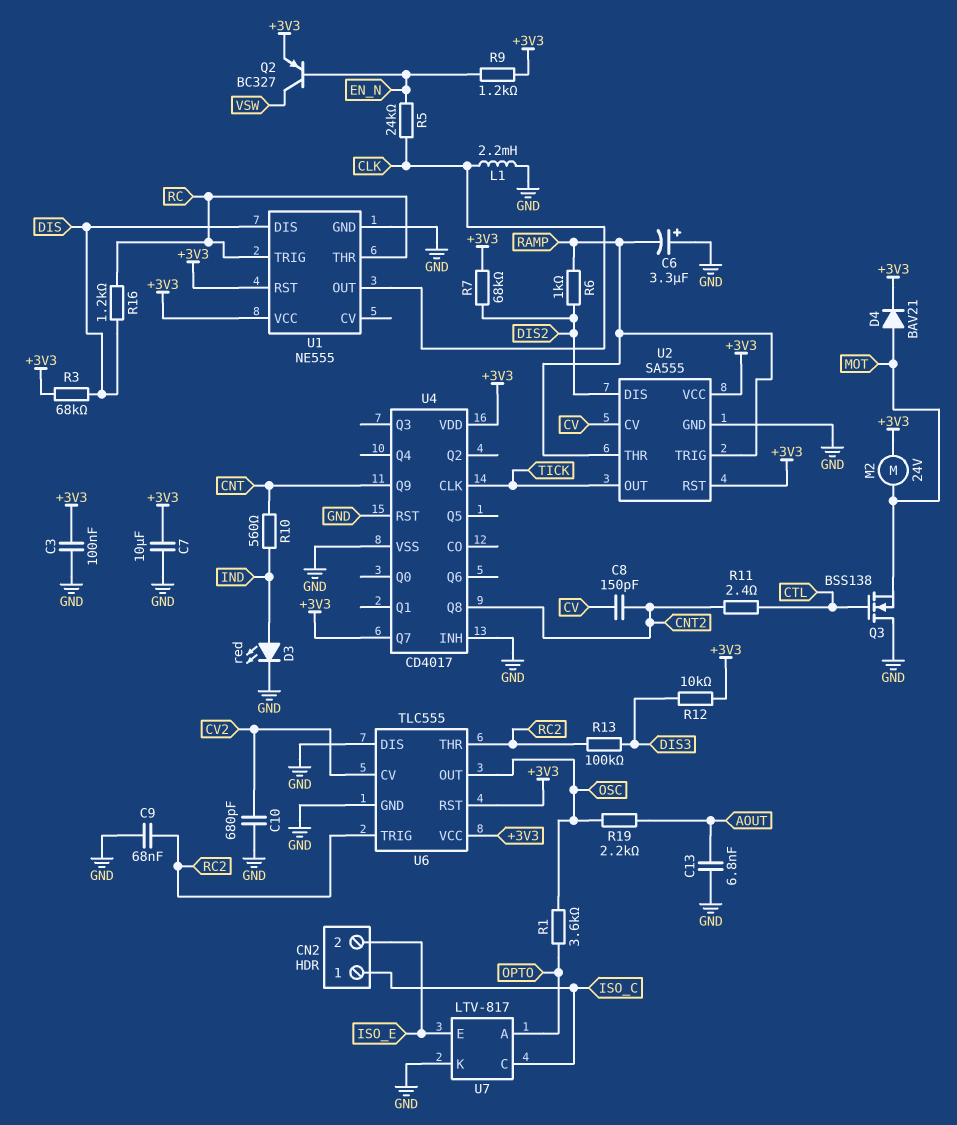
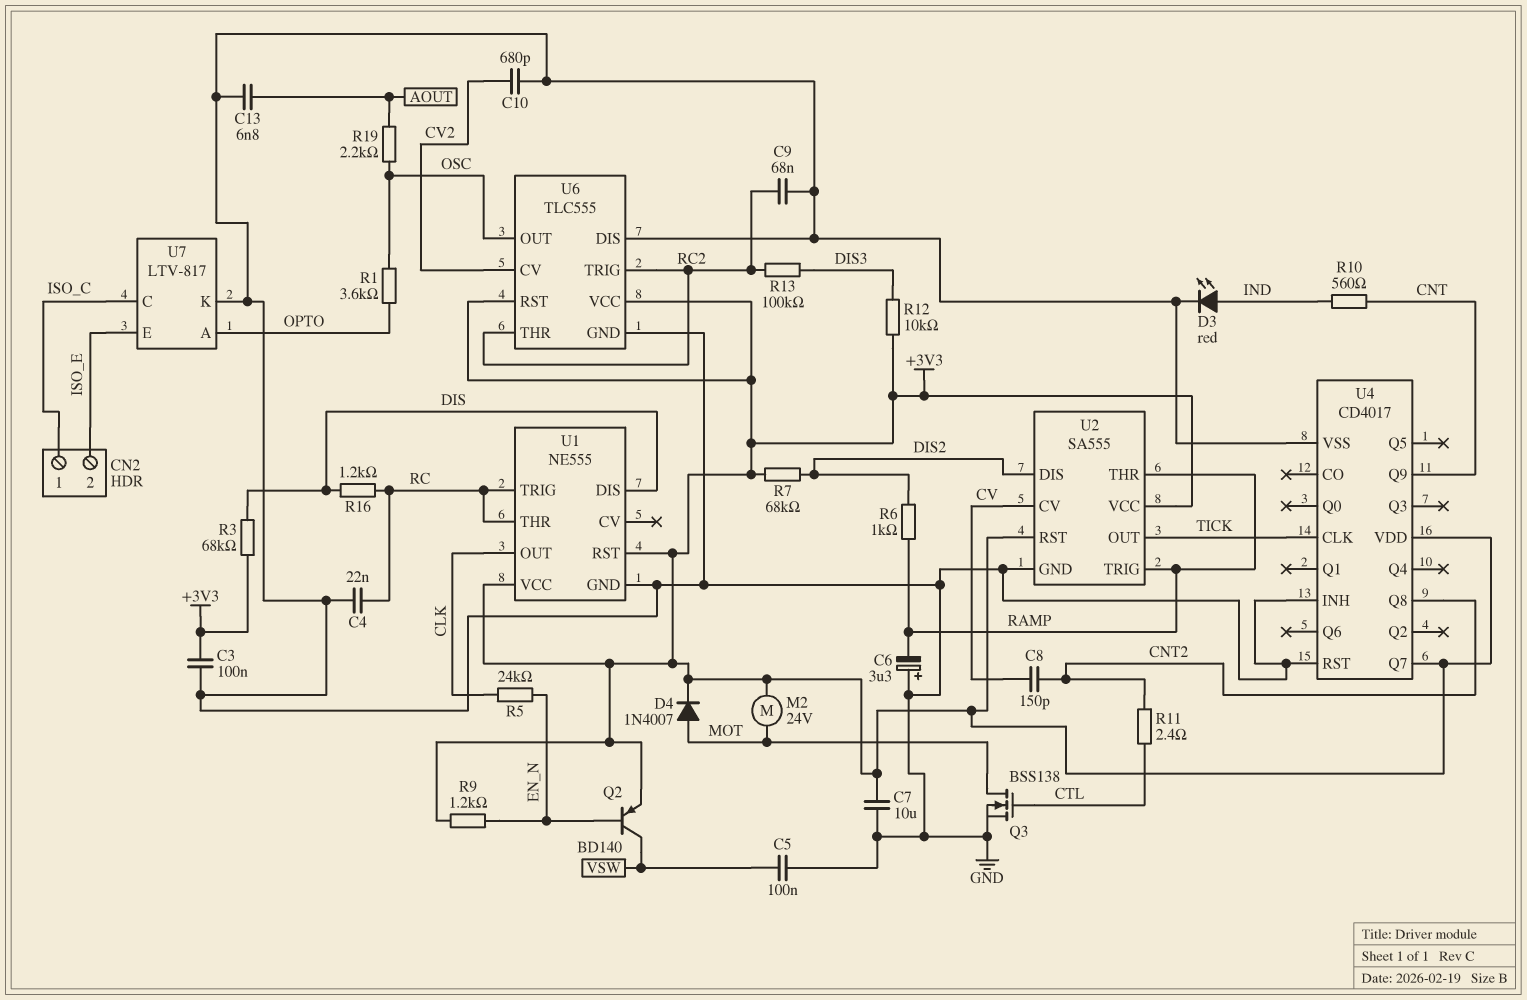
C4: none -> 22nF (GND, RC)
C5: none -> 100nF (GND, VSW)
D4: diode BAV21 (A MOT, K +3V3) -> diode 1N4007 (A MOT, K +3V3)
L1: 2.2mH (CLK, GND) -> none
Q2: PNP BC327 (B EN_N, C VSW, E +3V3) -> PNP BD140 (B EN_N, C VSW, E +3V3)
Q3: NMOS BSS138 (G CTL, D GND, S MOT) -> NMOS BSS138 (G CTL, D MOT, S GND)

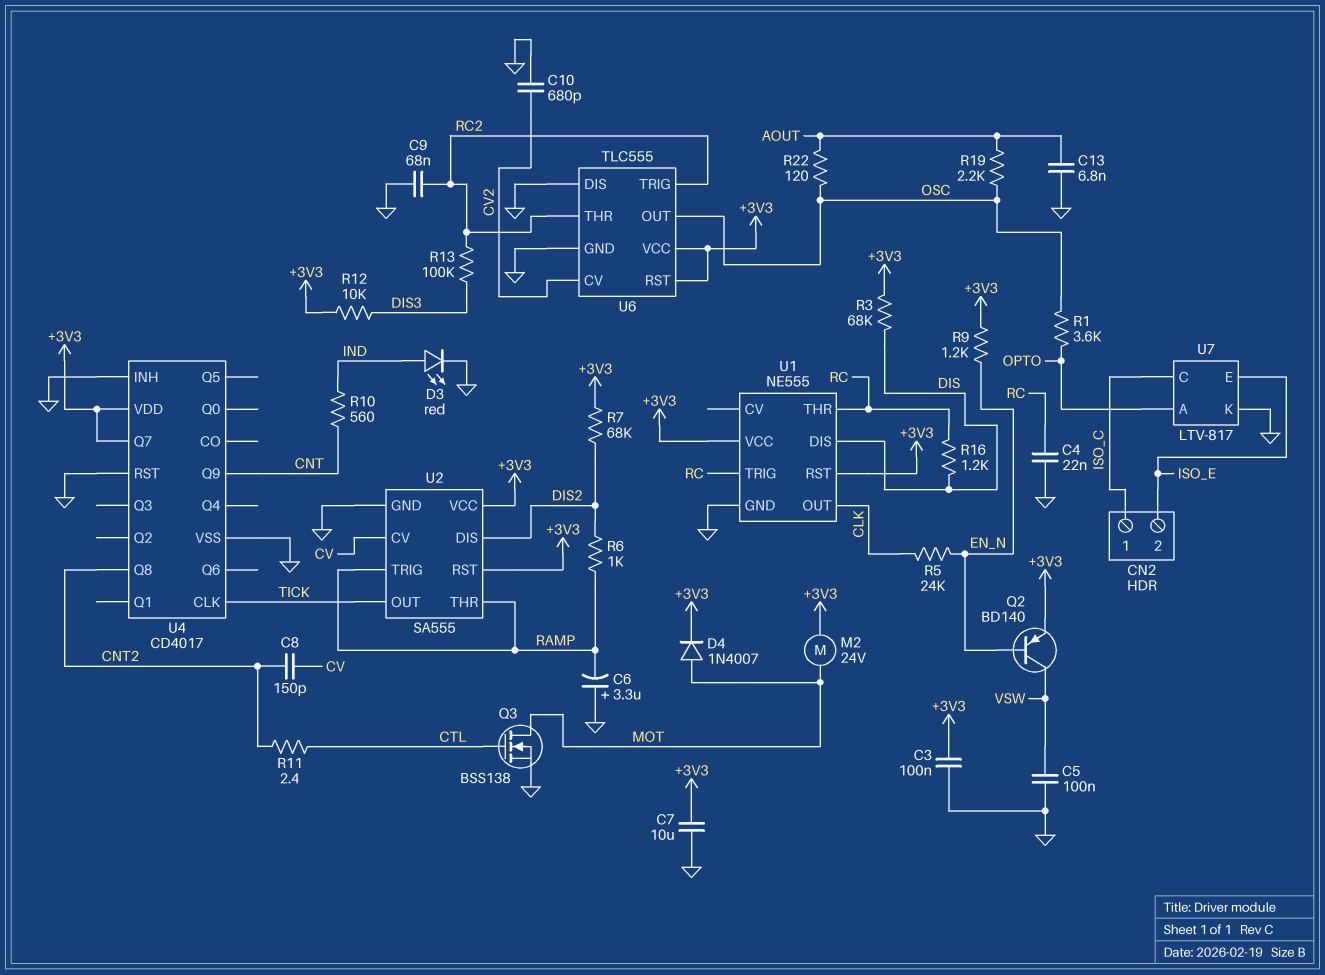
R22: none -> 120 (AOUT, OSC)

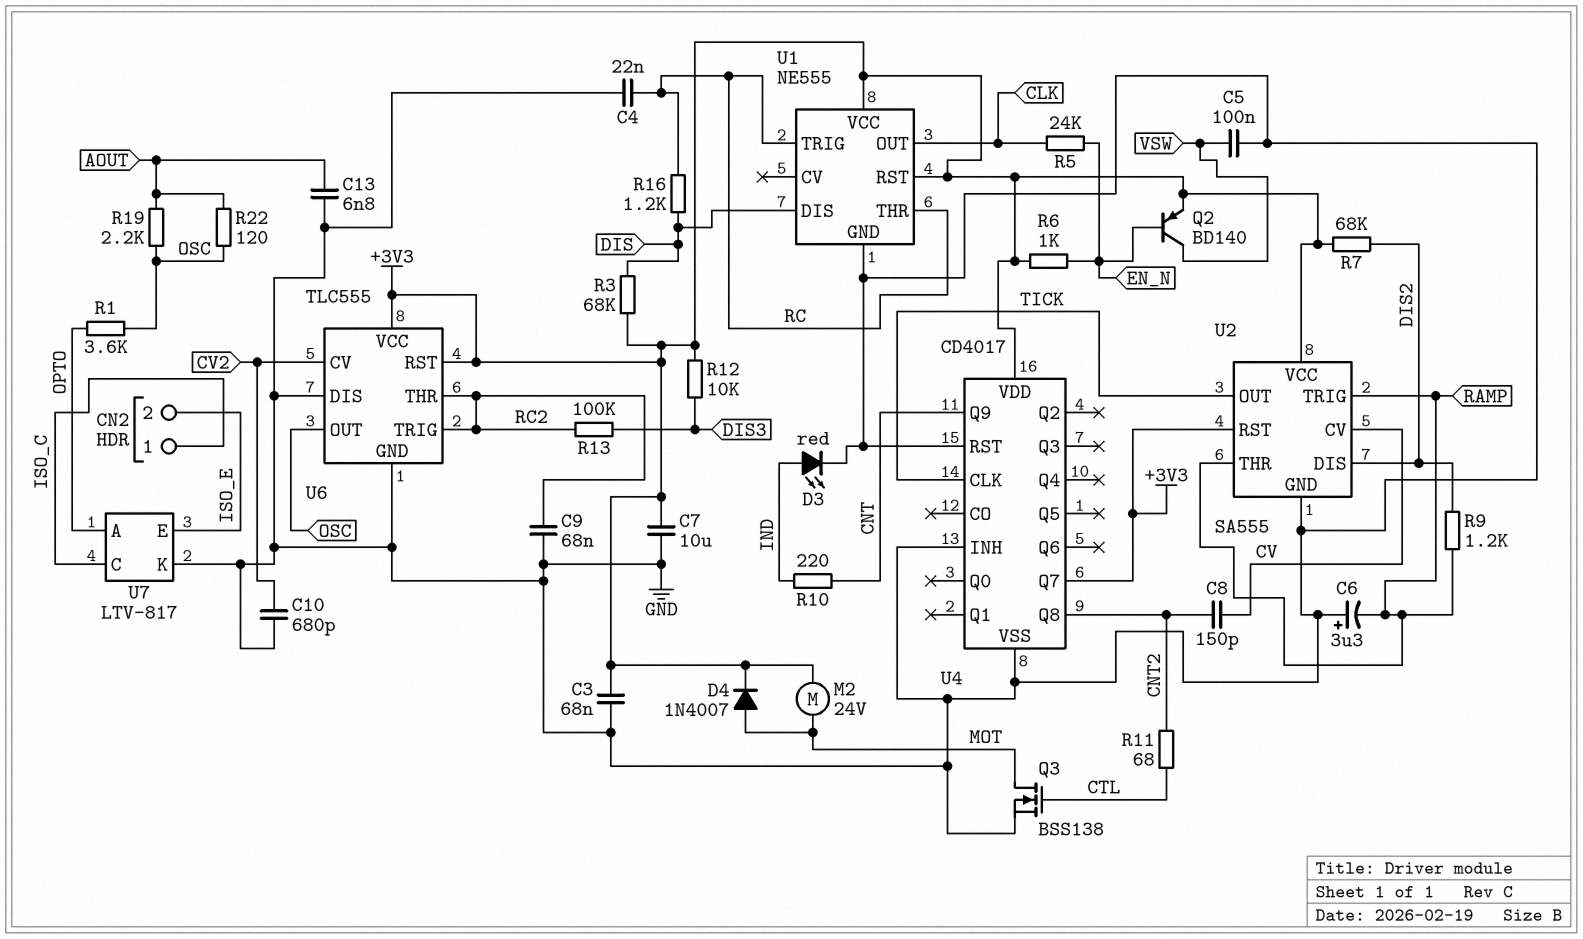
C3: 100nF (+3V3, GND) -> 68nF (+3V3, GND)
R6: 1k (DIS2, RAMP) -> 1k (+3V3, EN_N)
R9: 1.2k (+3V3, EN_N) -> 1.2k (DIS2, RAMP)
R10: 560 (CNT, IND) -> 220 (CNT, IND)
R11: 2.4 (CNT2, CTL) -> 68 (CNT2, CTL)

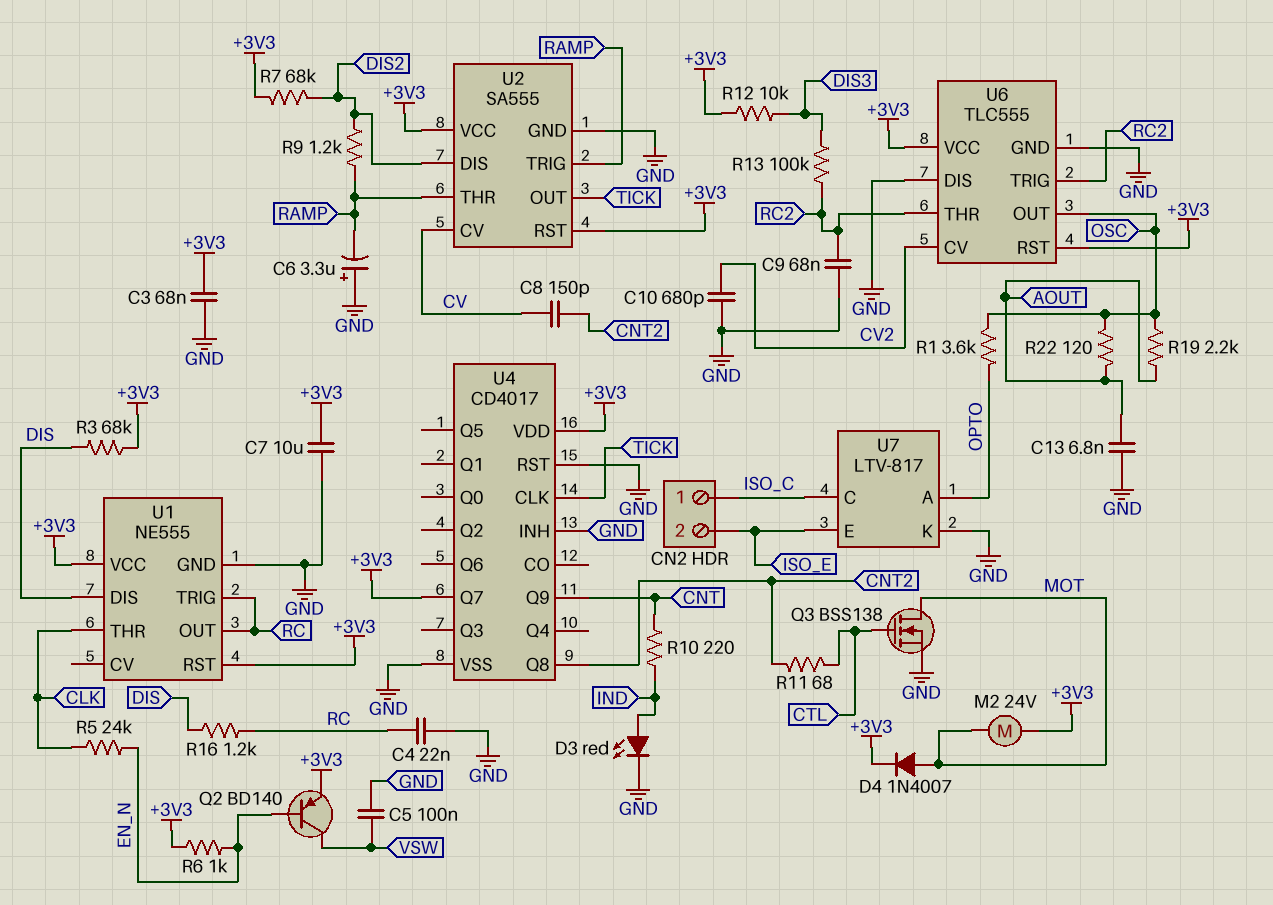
U1 pin OUT: CLK -> RC
U1 pin THR: RC -> CLK

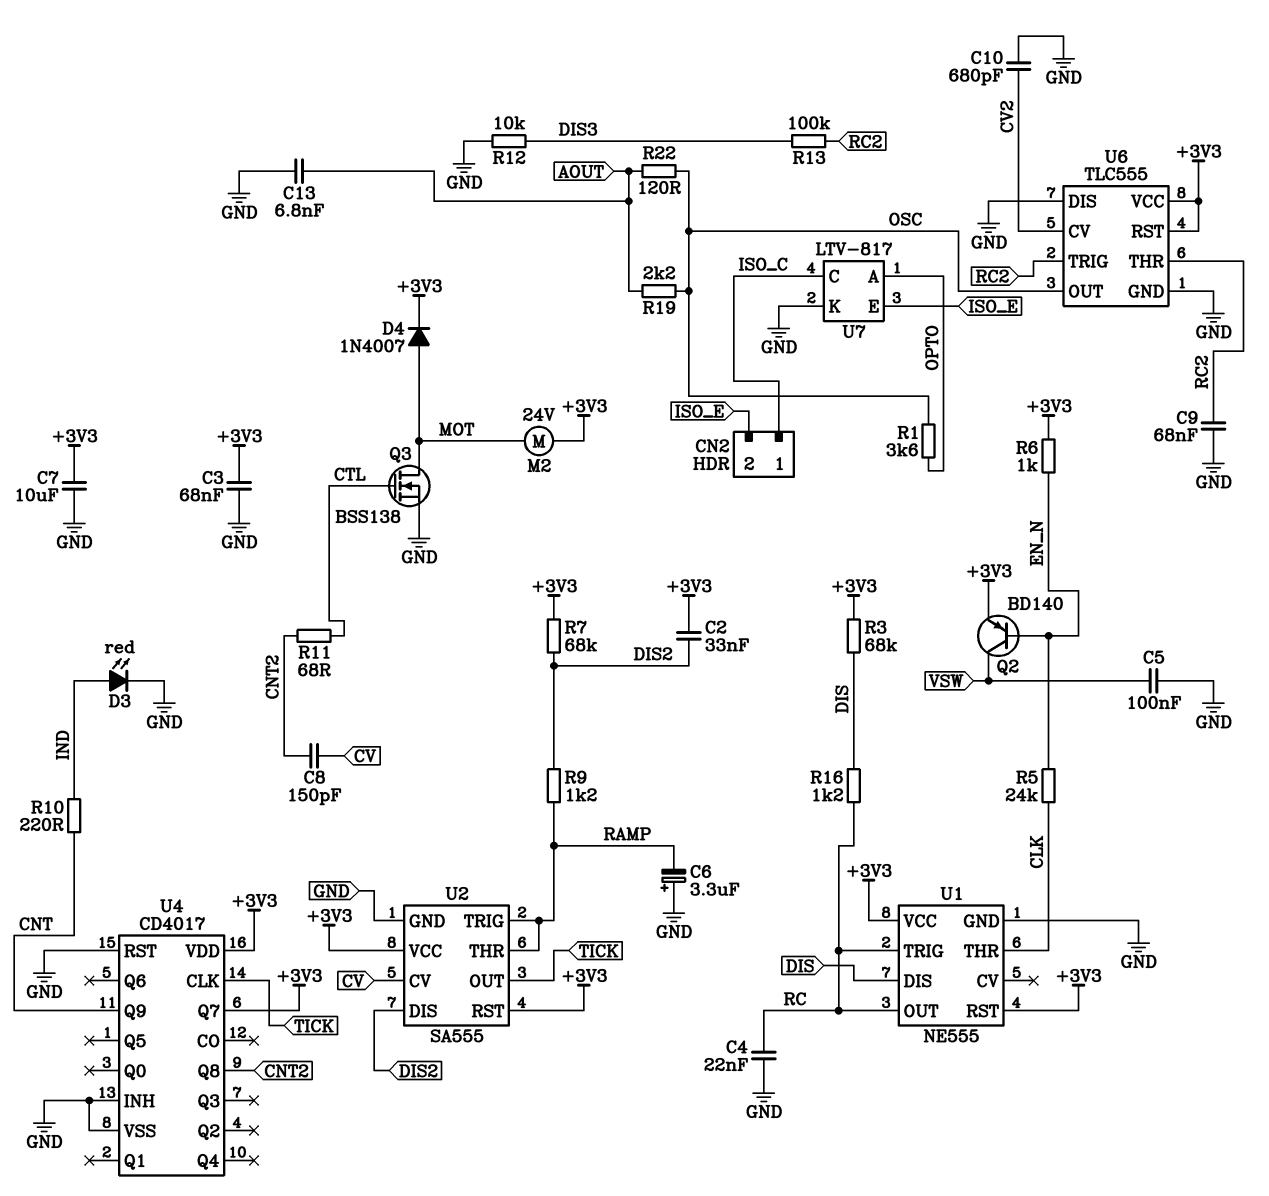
C2: none -> 33nF (+3V3, DIS2)
R12: 10k (+3V3, DIS3) -> 10k (DIS3, GND)

